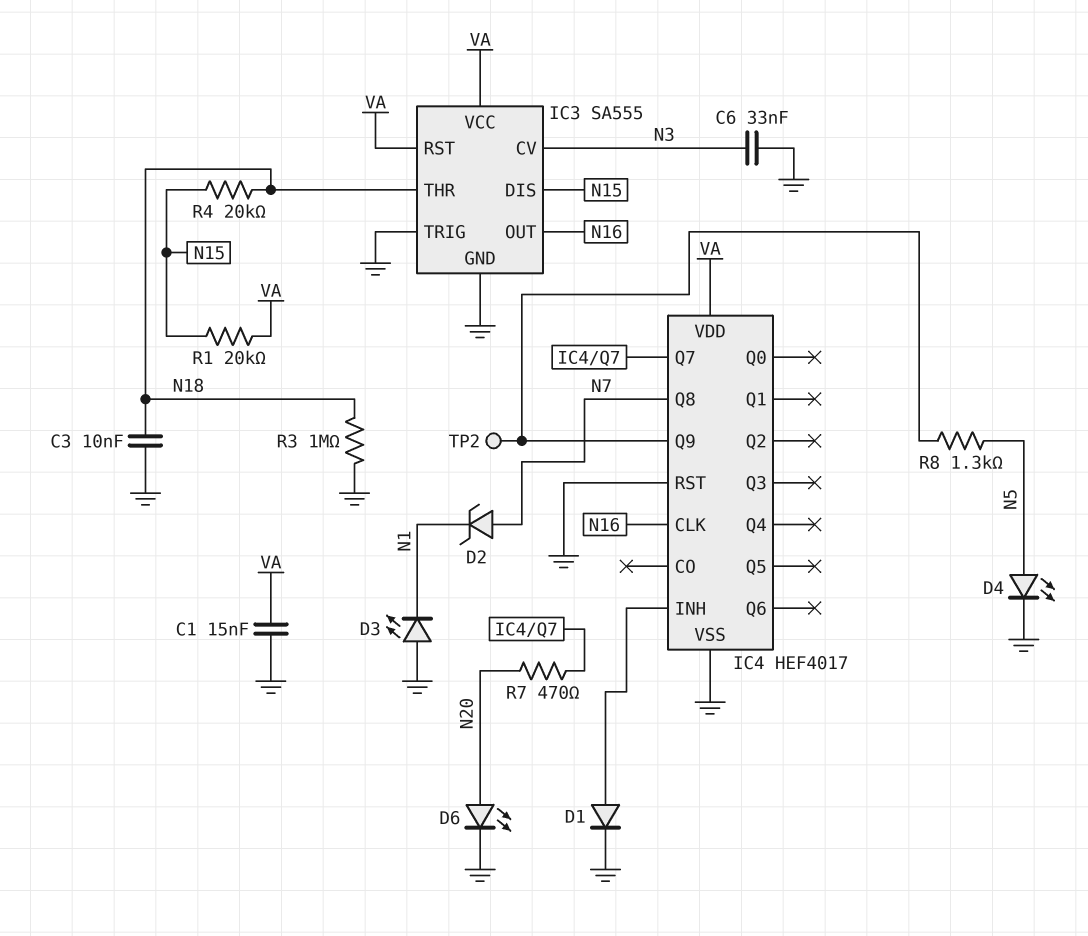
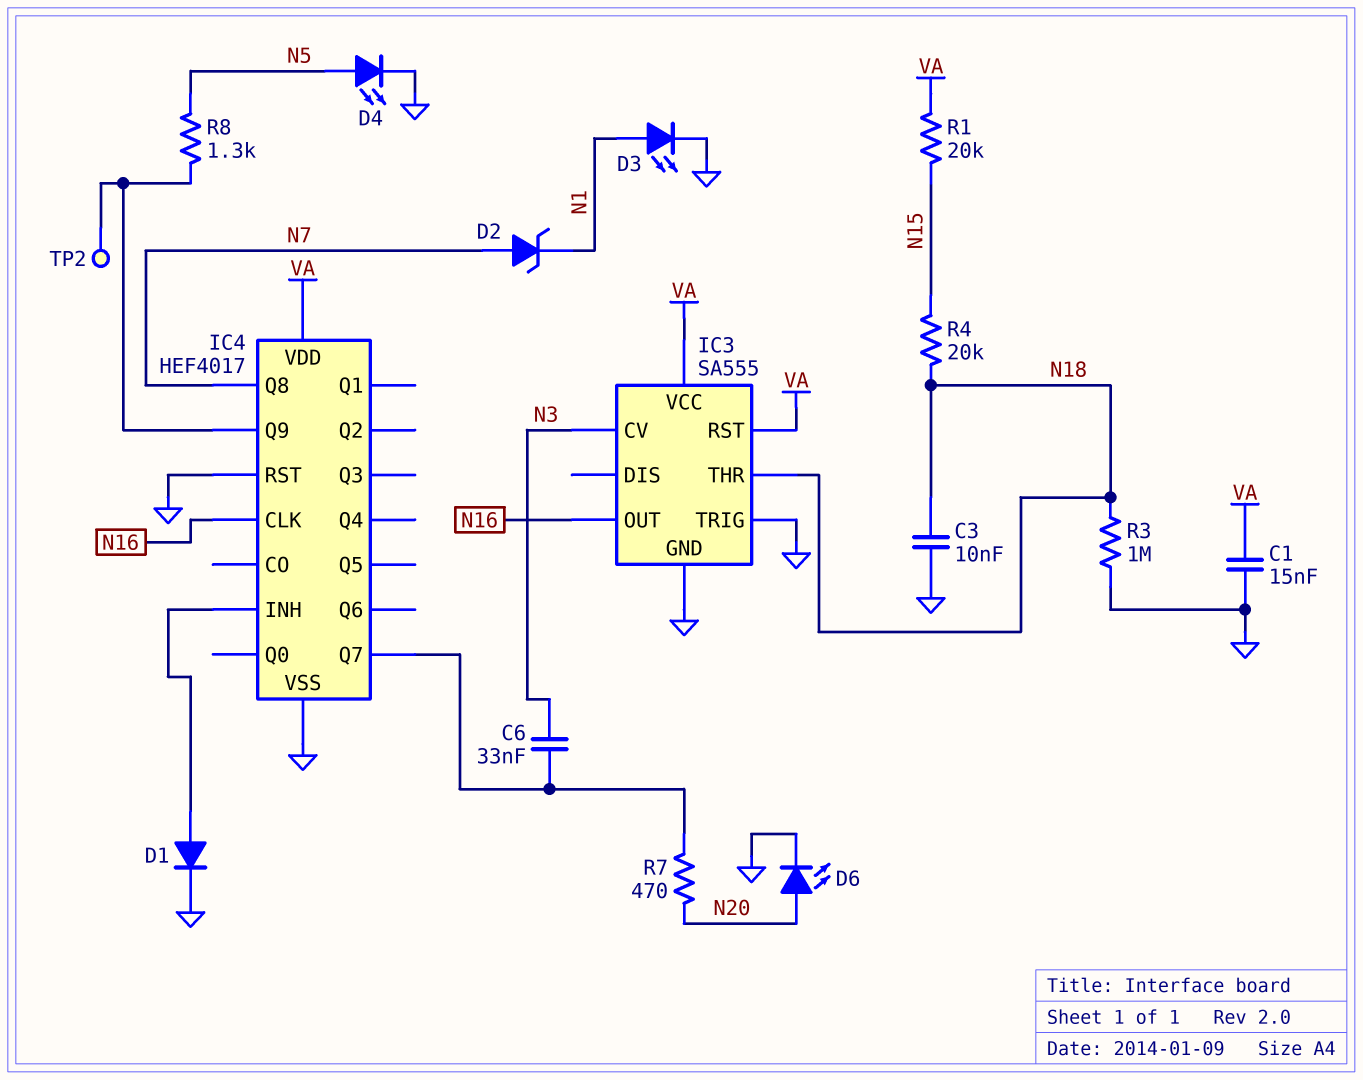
C6: 33nF (GND, N3) -> 33nF (IC4/Q7, N3)
D3: LED (A GND, K N1) -> LED (A N1, K GND)
IC3 pin DIS: N15 -> none

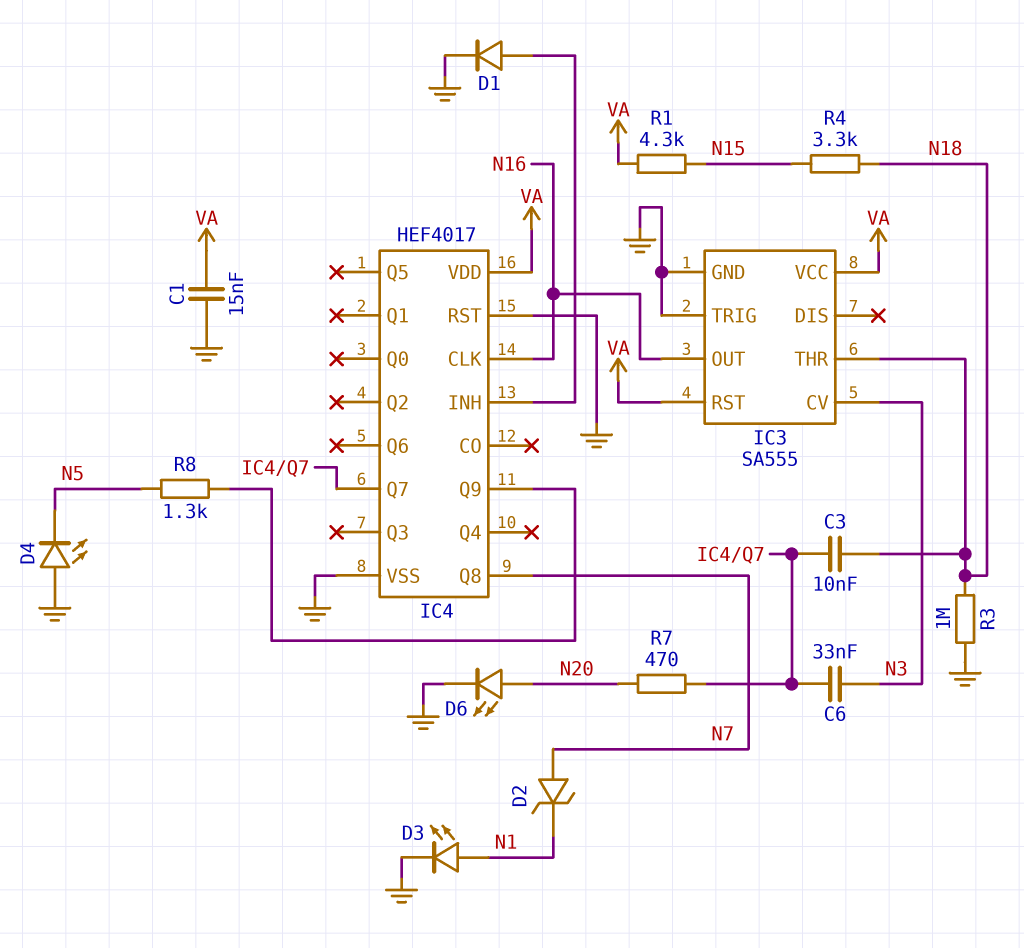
C3: 10nF (GND, N18) -> 10nF (IC4/Q7, N18)
D4: LED (A N5, K GND) -> LED (A GND, K N5)
R1: 20k (N15, VA) -> 4.3k (N15, VA)
R4: 20k (N15, N18) -> 3.3k (N15, N18)
TP2: test point (IC4/Q9) -> none

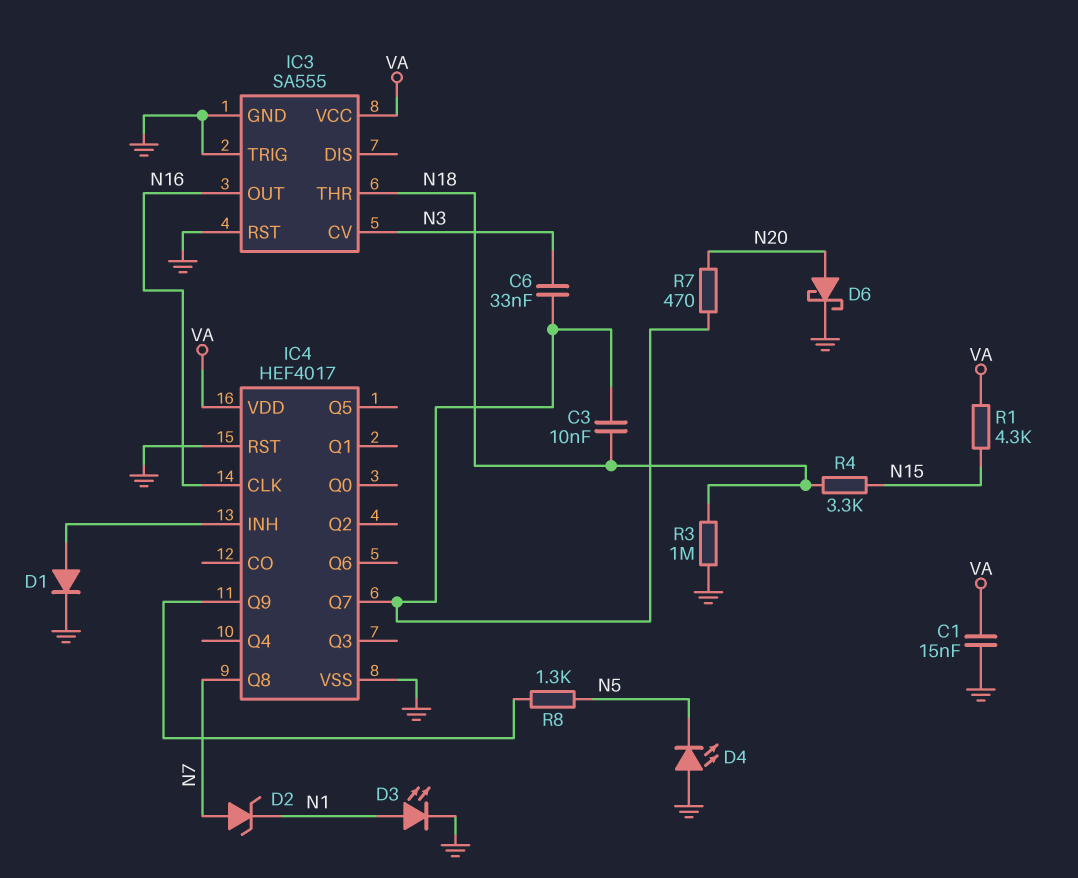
D6: LED (A N20, K GND) -> schottky (A N20, K GND)
IC3 pin RST: VA -> GND

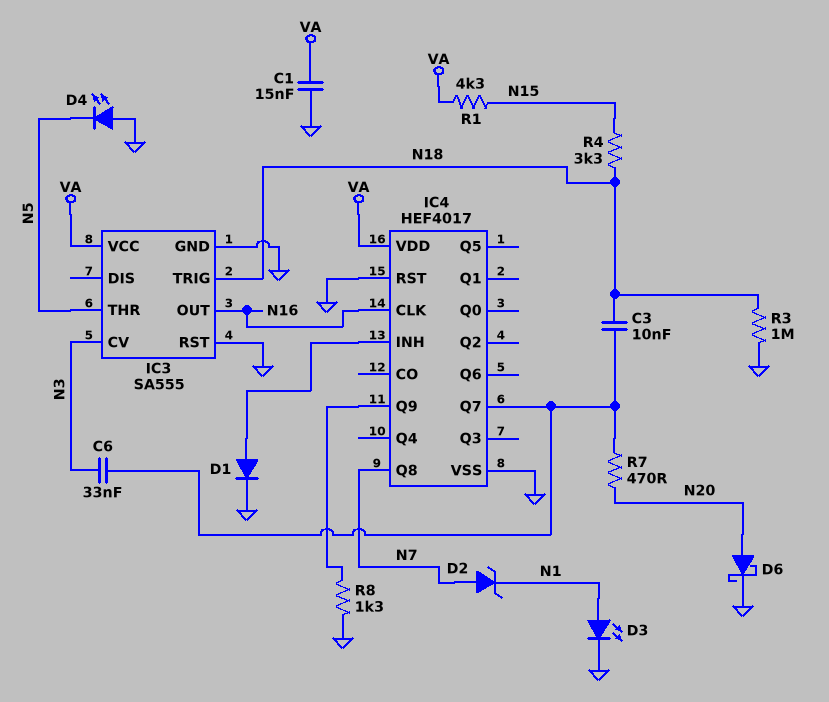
IC3 pin THR: N18 -> N5
IC3 pin TRIG: GND -> N18
R8: 1.3k (IC4/Q9, N5) -> 1.3k (GND, IC4/Q9)

